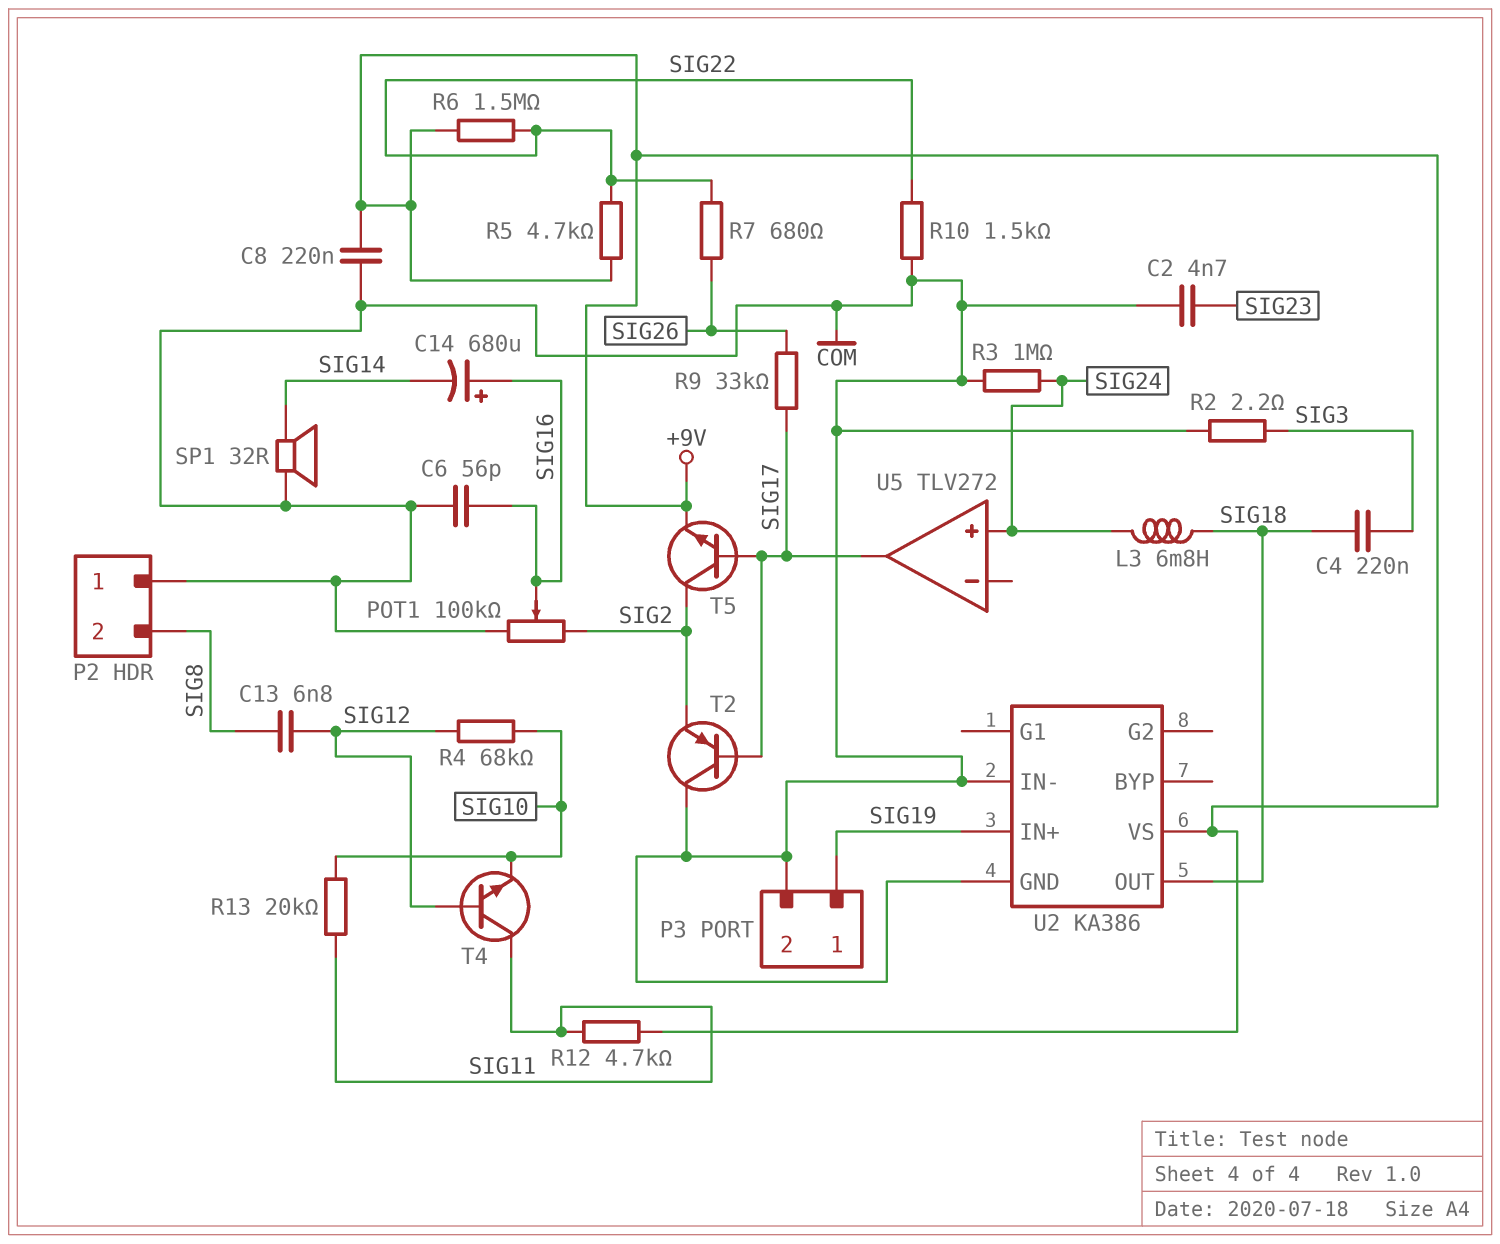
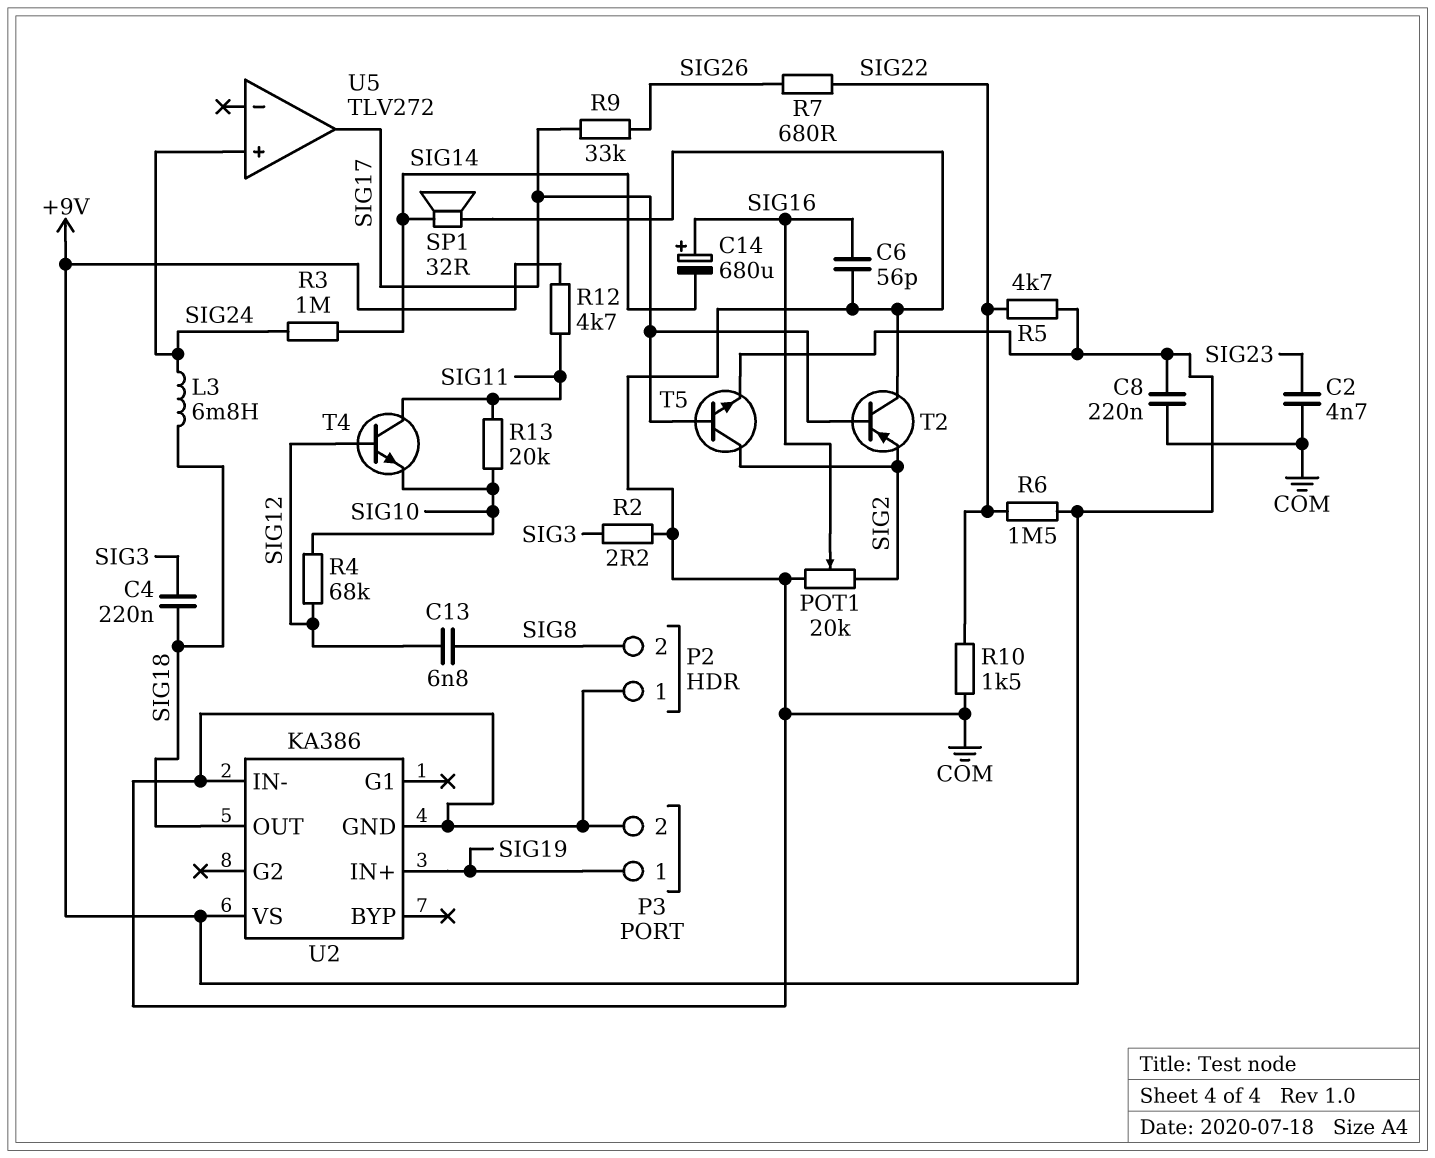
POT1: 100k (COM, SIG2, wiper SIG16) -> 20k (COM, SIG2, wiper SIG16)
R3: 1M (COM, SIG24) -> 1M (SIG14, SIG24)

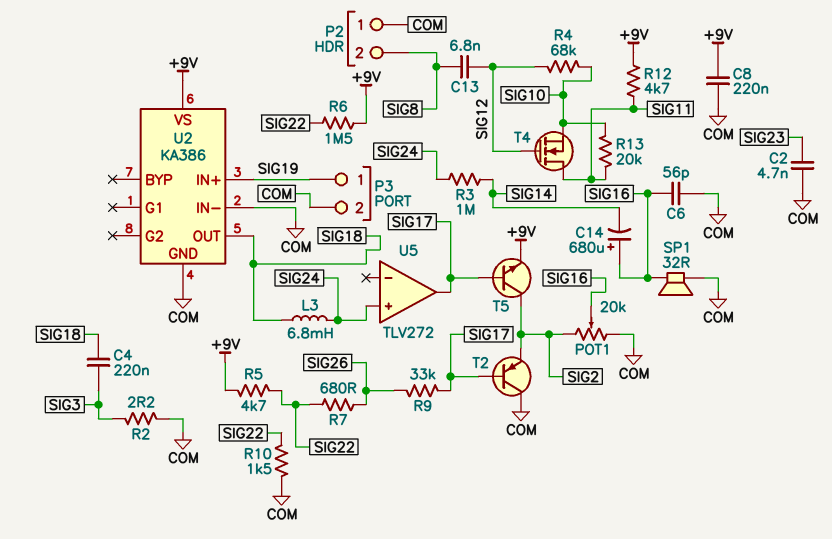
SP1: speaker 32R (COM, SIG14) -> speaker 32R (COM, SIG16)
T4: NPN (B SIG12, C SIG11, E SIG10) -> NMOS (G SIG12, D SIG11, S SIG10)

